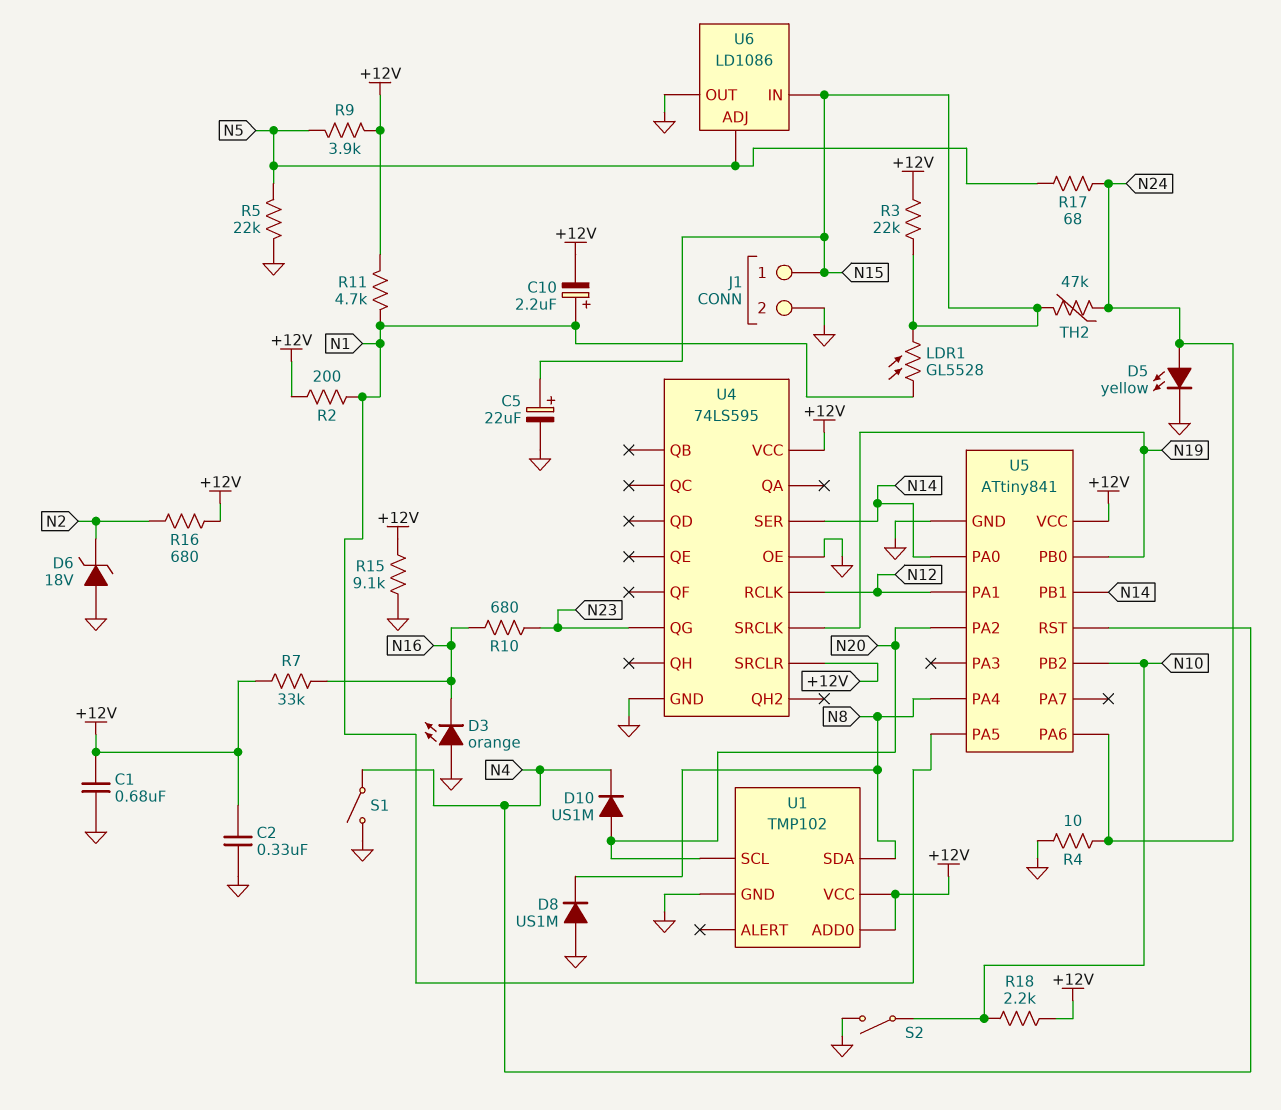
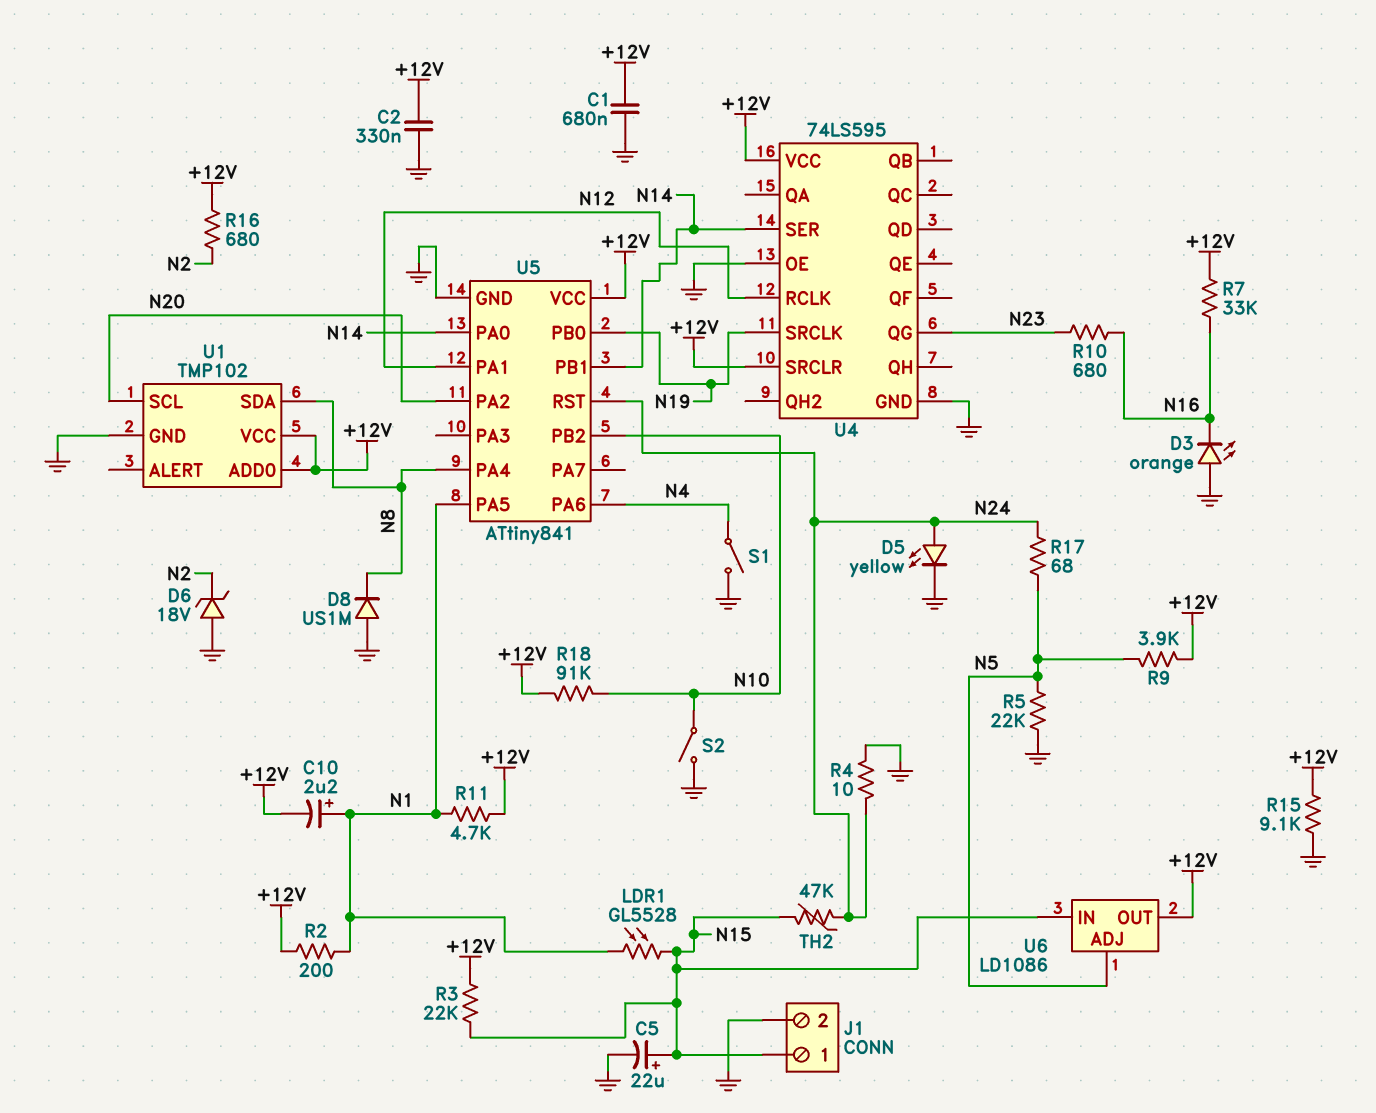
D10: diode US1M (A N20, K N4) -> none
R18: 2.2k (+12V, N10) -> 91k (+12V, N10)
U5 pin PA6: N24 -> N4
U5 pin RST: N4 -> N24
U6 pin OUT: GND -> +12V

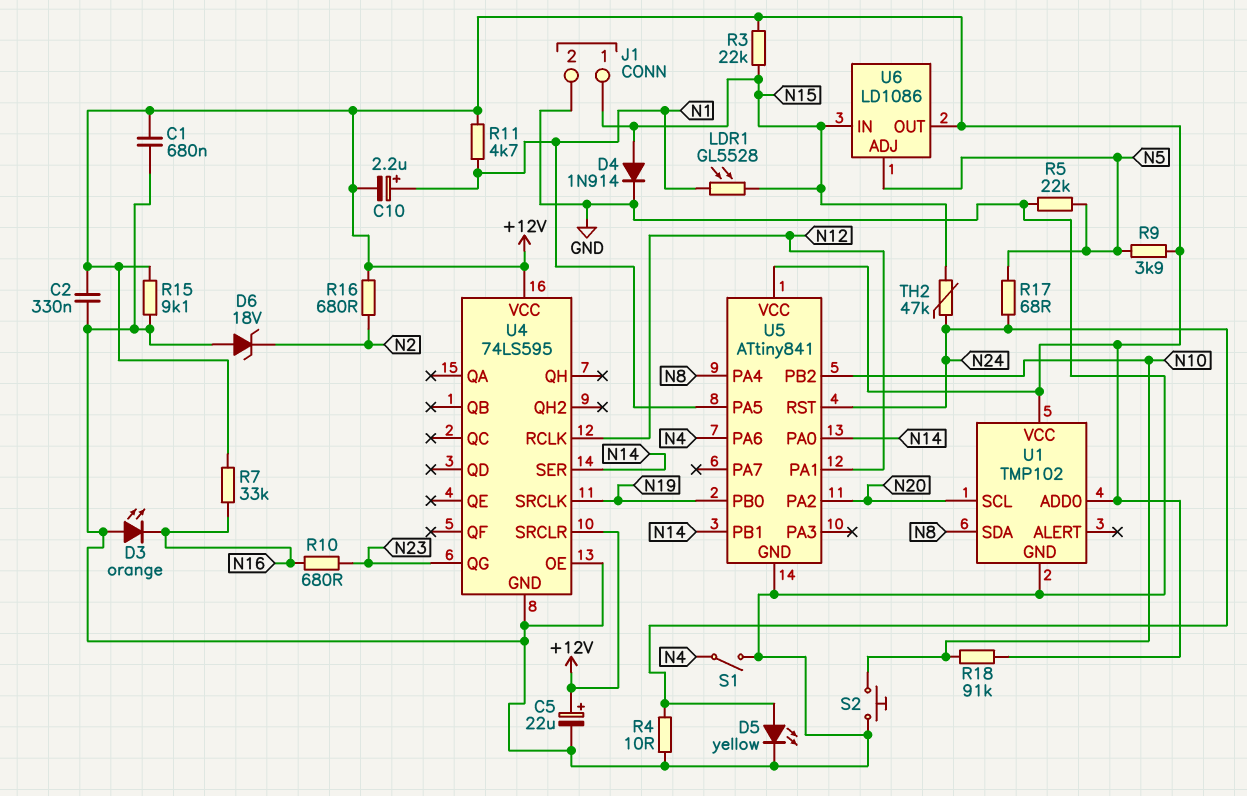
C5: 22uF (plus N15, minus GND) -> 22uF (plus +12V, minus GND)
D4: none -> diode 1N914 (A N15, K GND)
D8: diode US1M (A GND, K N8) -> none
R2: 200 (+12V, N1) -> none
S2: switch (GND, N10) -> button (GND, N10)

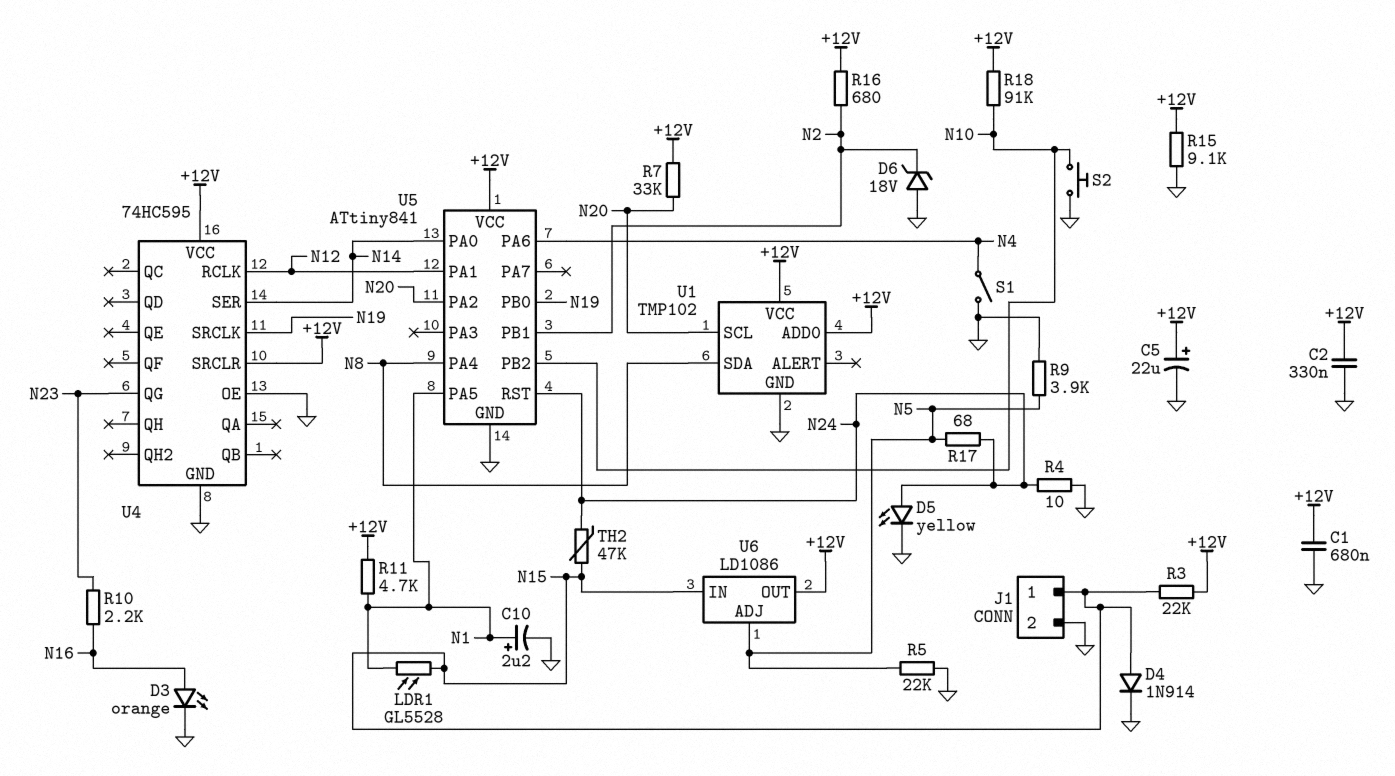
C10: 2.2uF (plus N1, minus +12V) -> 2.2uF (plus N1, minus GND)
D3: LED orange (A GND, K N16) -> LED orange (A N16, K GND)
R7: 33k (+12V, N16) -> 33k (+12V, N20)
R9: 3.9k (+12V, N5) -> 3.9k (GND, N5)
R10: 680 (N16, N23) -> 2.2k (N16, N23)
U4: 74LS595 -> 74HC595
U5 pin PB1: N14 -> N2

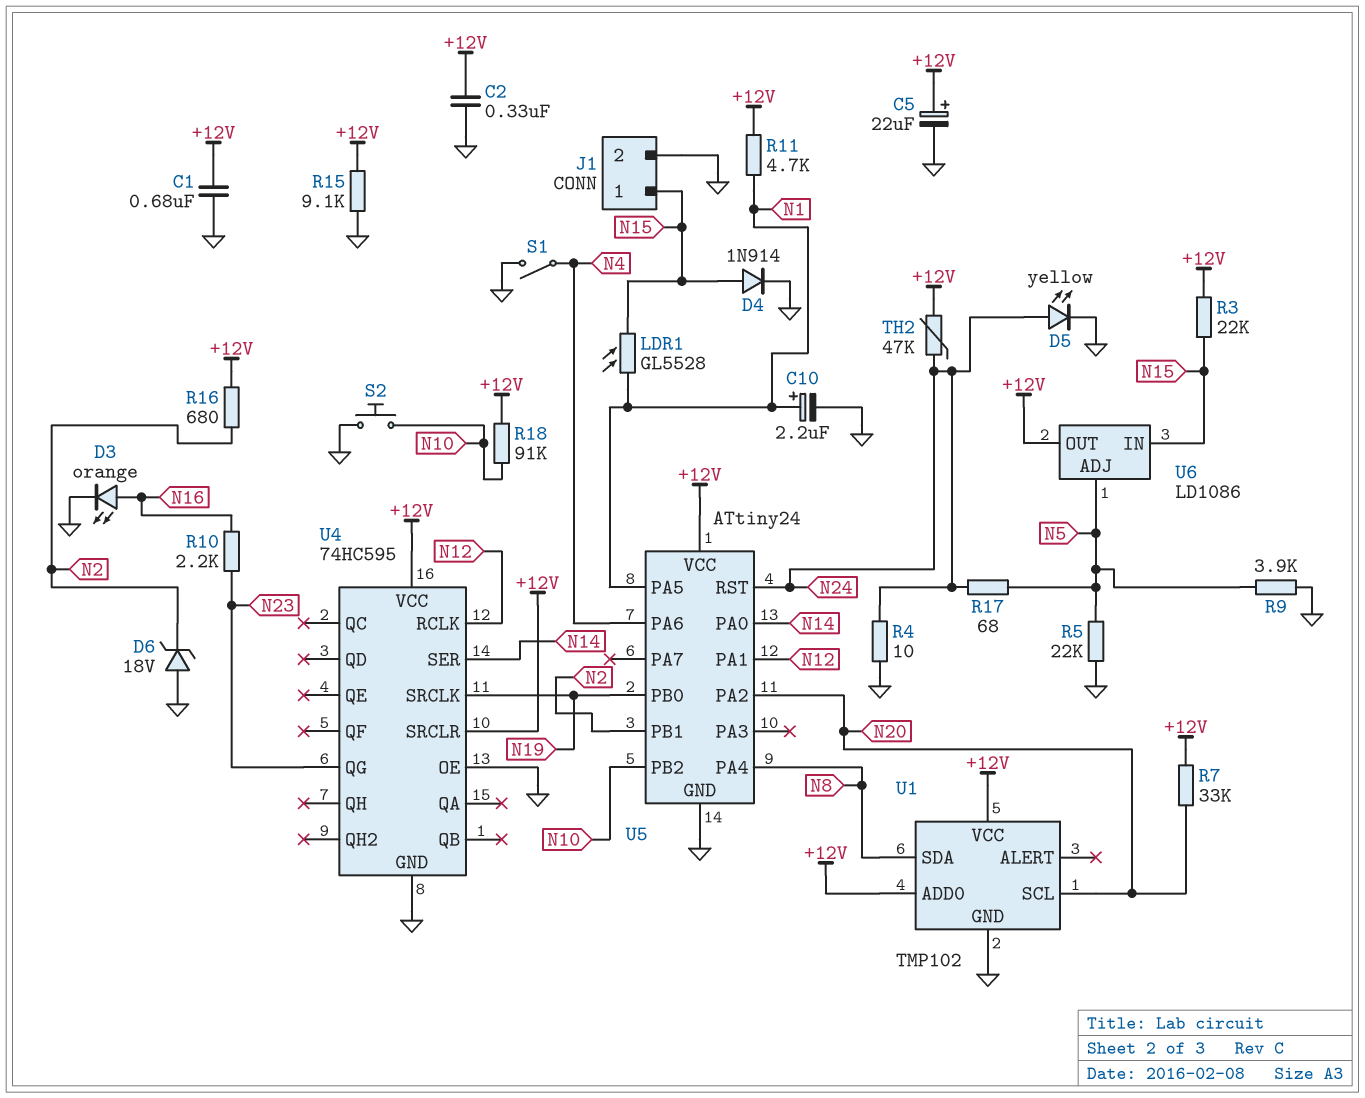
TH2: 47k (N15, N24) -> 47k (+12V, N24)
U5: ATtiny841 -> ATtiny24

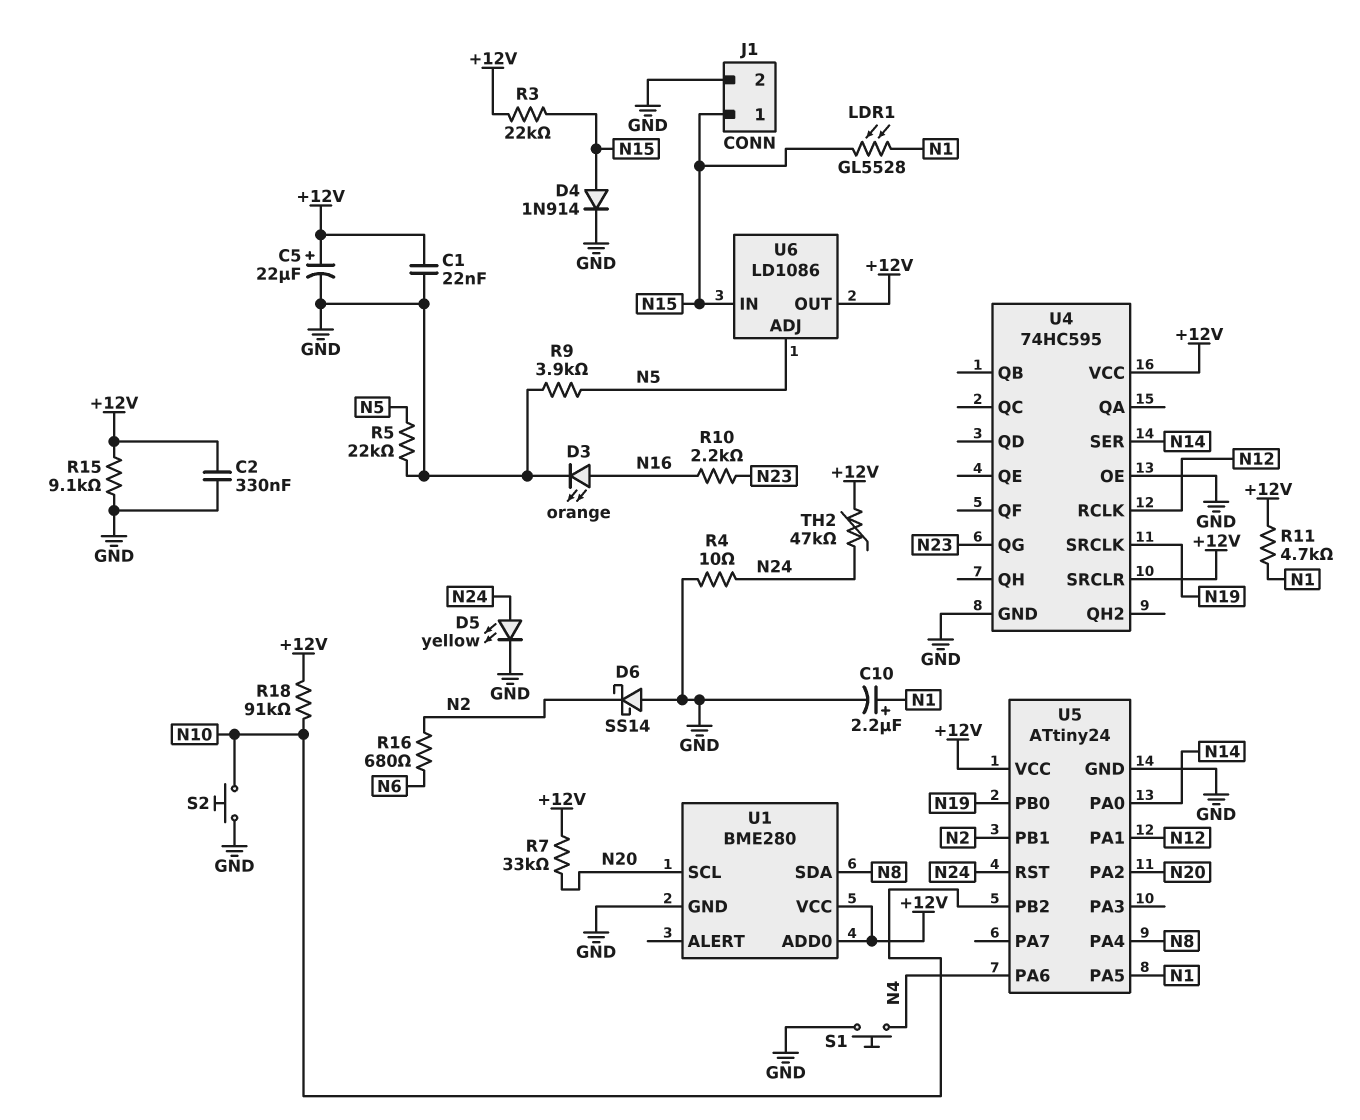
C1: 680nF (+12V, GND) -> 22nF (+12V, GND)
D6: zener 18V (A GND, K N2) -> schottky SS14 (A GND, K N2)
R16: 680 (+12V, N2) -> 680 (N2, N6)
R17: 68 (N5, N24) -> none
S1: switch (GND, N4) -> button (GND, N4)
U1: TMP102 -> BME280

